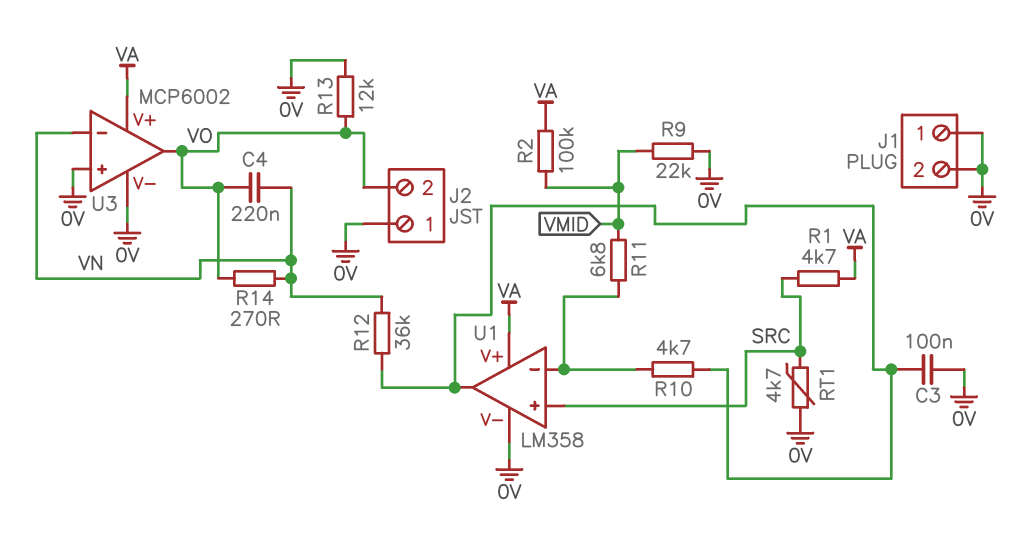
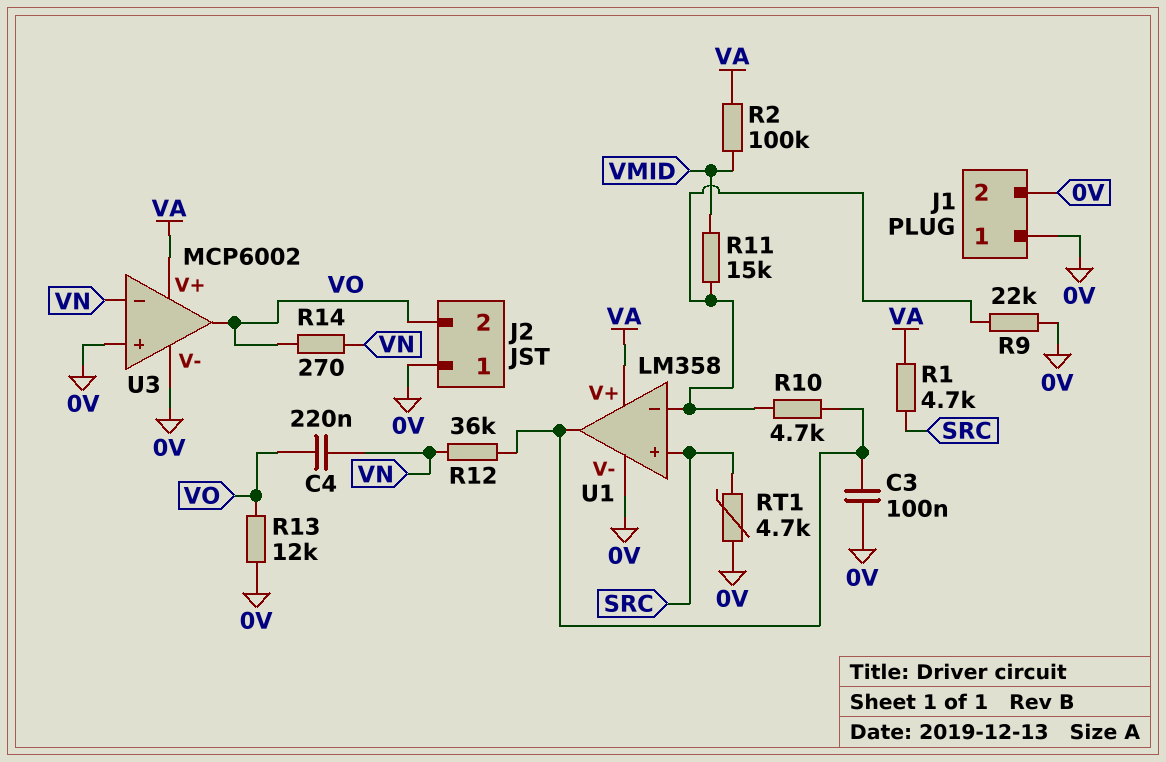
R9: 22k (0V, VMID) -> 22k (0V, U1/in-)
R11: 6.8k (U1/in-, VMID) -> 15k (U1/in-, VMID)

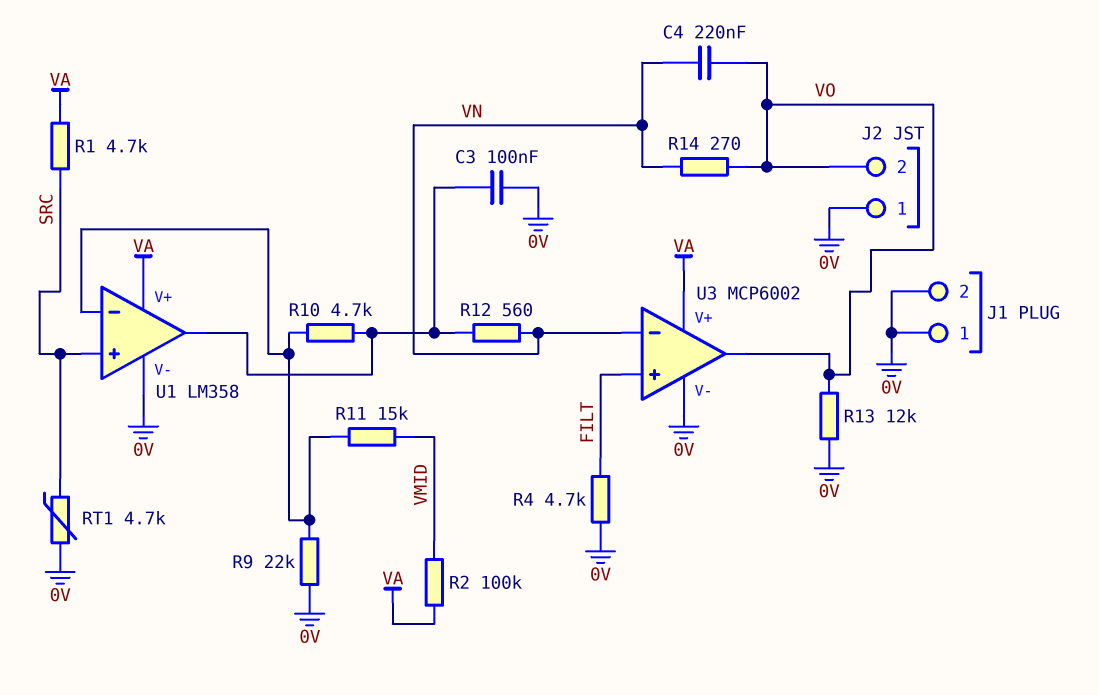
R4: none -> 4.7k (0V, FILT)
R12: 36k (U1/out, VN) -> 560 (U1/out, VN)
U3 pin in+: 0V -> FILT

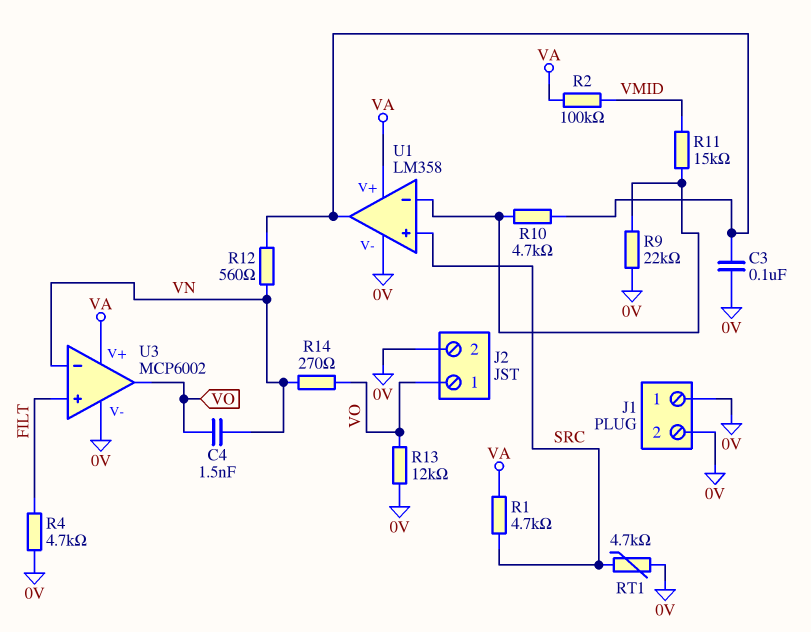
C4: 220nF (VN, VO) -> 1.5nF (VN, VO)
J2 pin 1: 0V -> VO
J2 pin 2: VO -> 0V

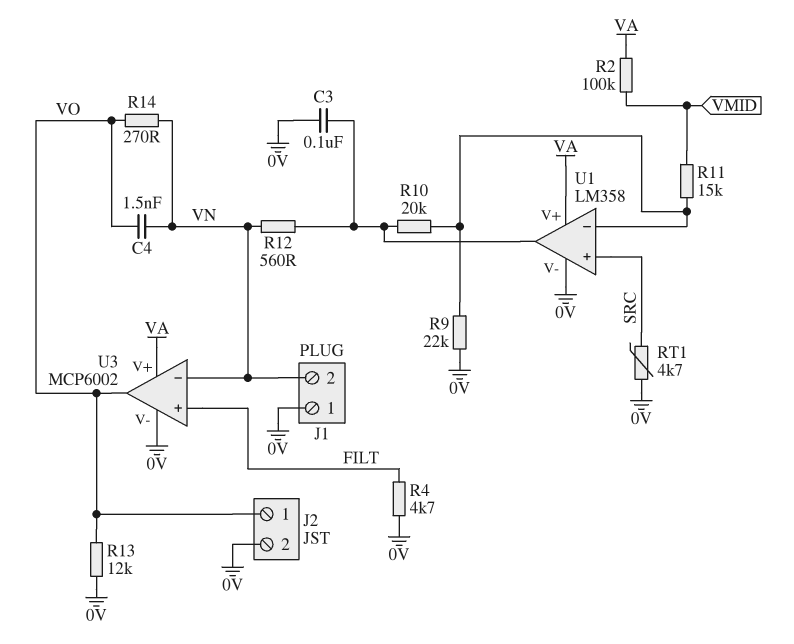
J1 pin 2: 0V -> VN
R1: 4.7k (SRC, VA) -> none
R10: 4.7k (U1/in-, U1/out) -> 20k (U1/in-, U1/out)

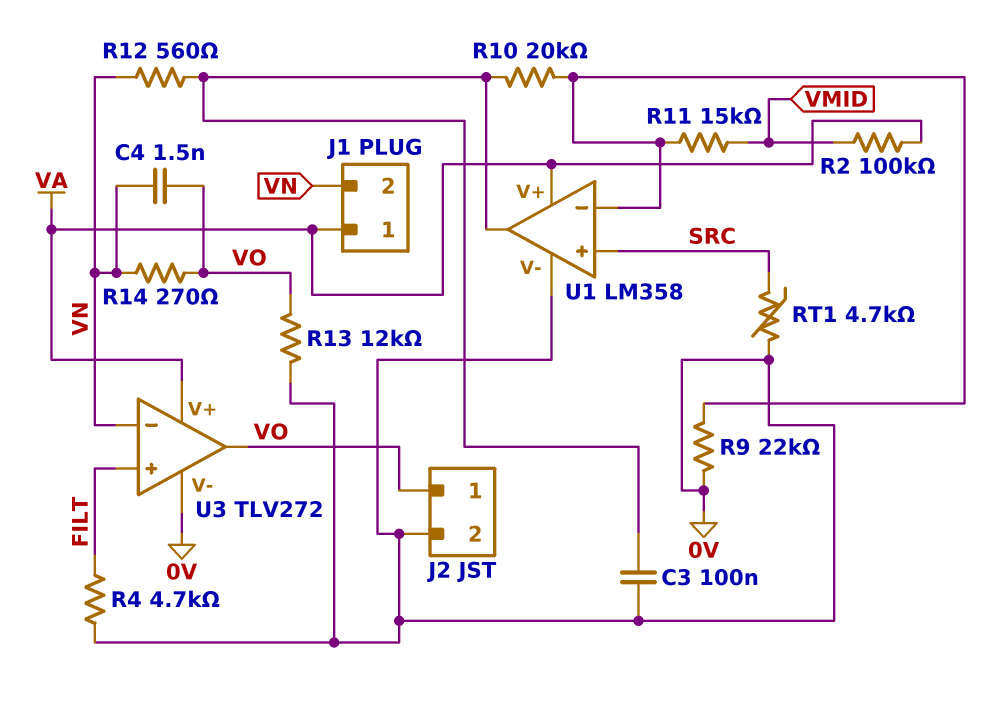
J1 pin 1: 0V -> VA
U3: MCP6002 -> TLV272

